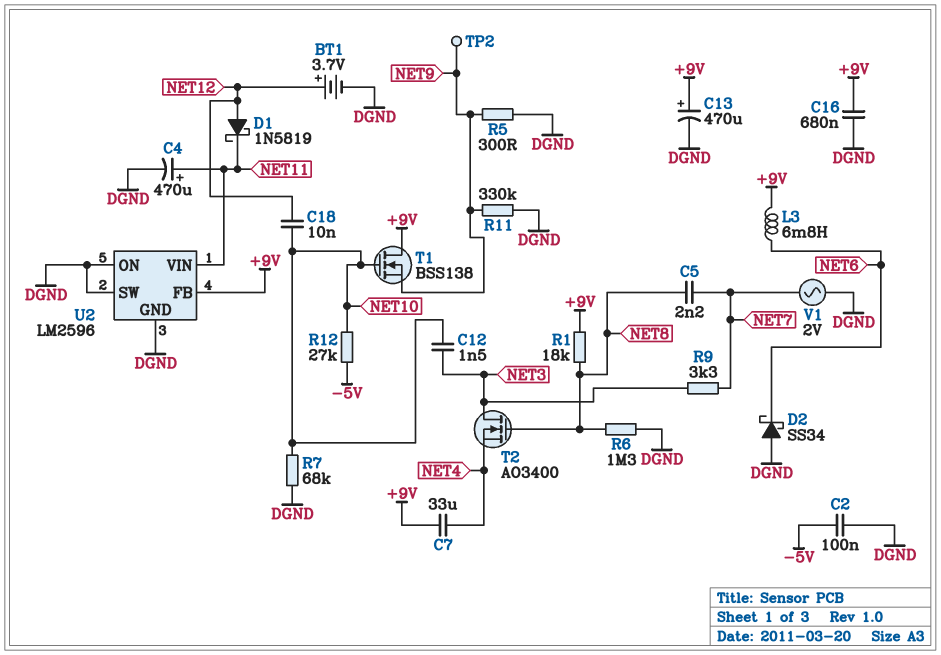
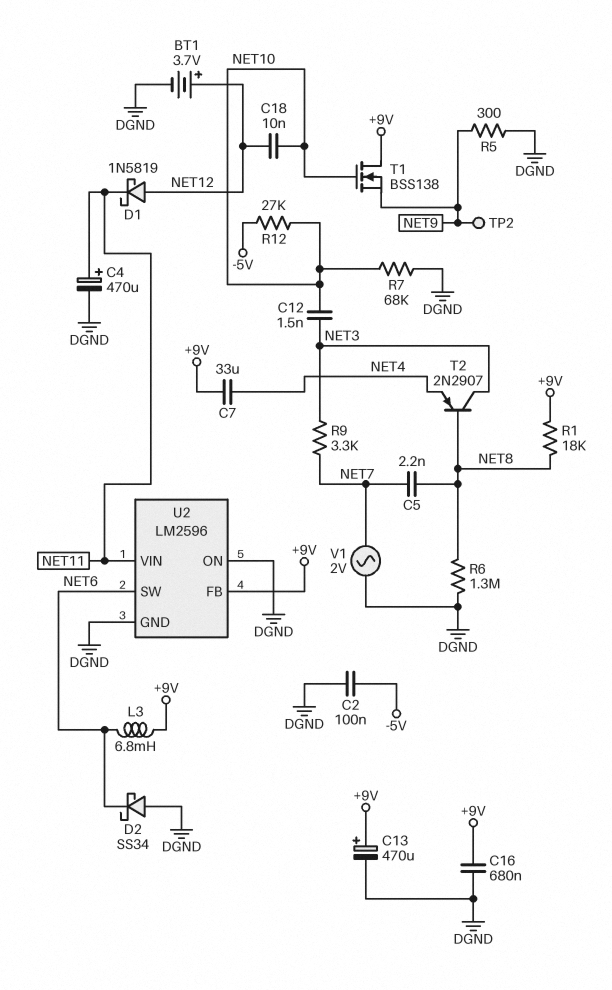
R11: 330k (DGND, NET9) -> none
T2: NMOS AO3400 (G NET8, D NET3, S NET4) -> PNP 2N2907 (B NET8, C NET3, E NET4)
U2 pin SW: DGND -> NET6

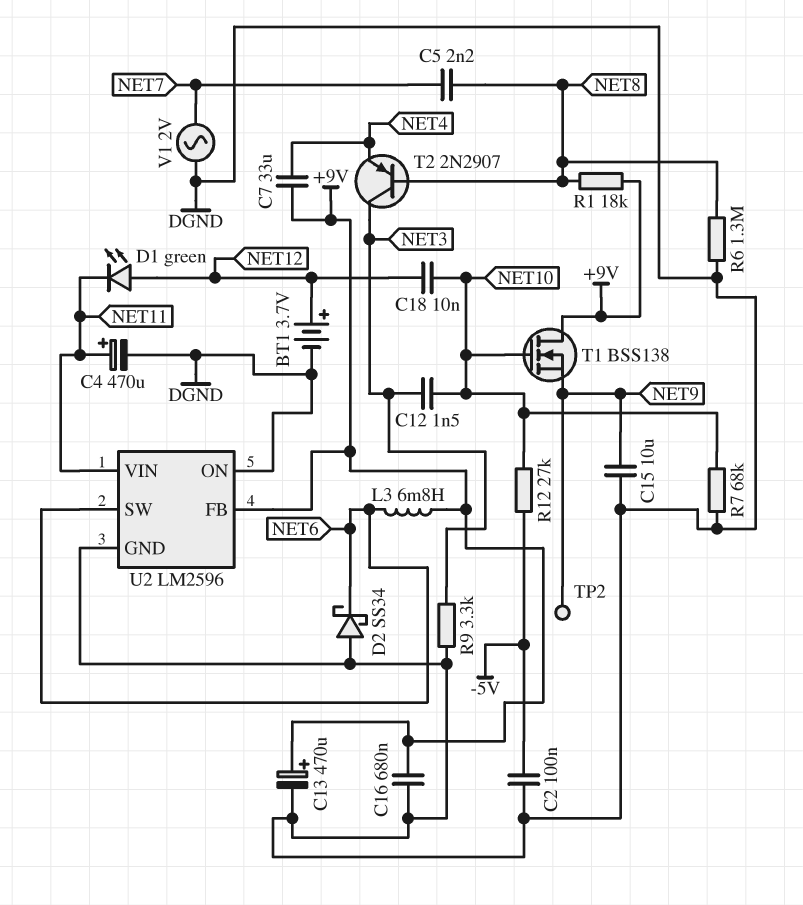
C15: none -> 10uF (DGND, NET9)
D1: schottky 1N5819 (A NET12, K NET11) -> LED green (A NET12, K NET11)
R5: 300 (DGND, NET9) -> none
R9: 3.3k (NET3, NET7) -> 3.3k (DGND, NET3)

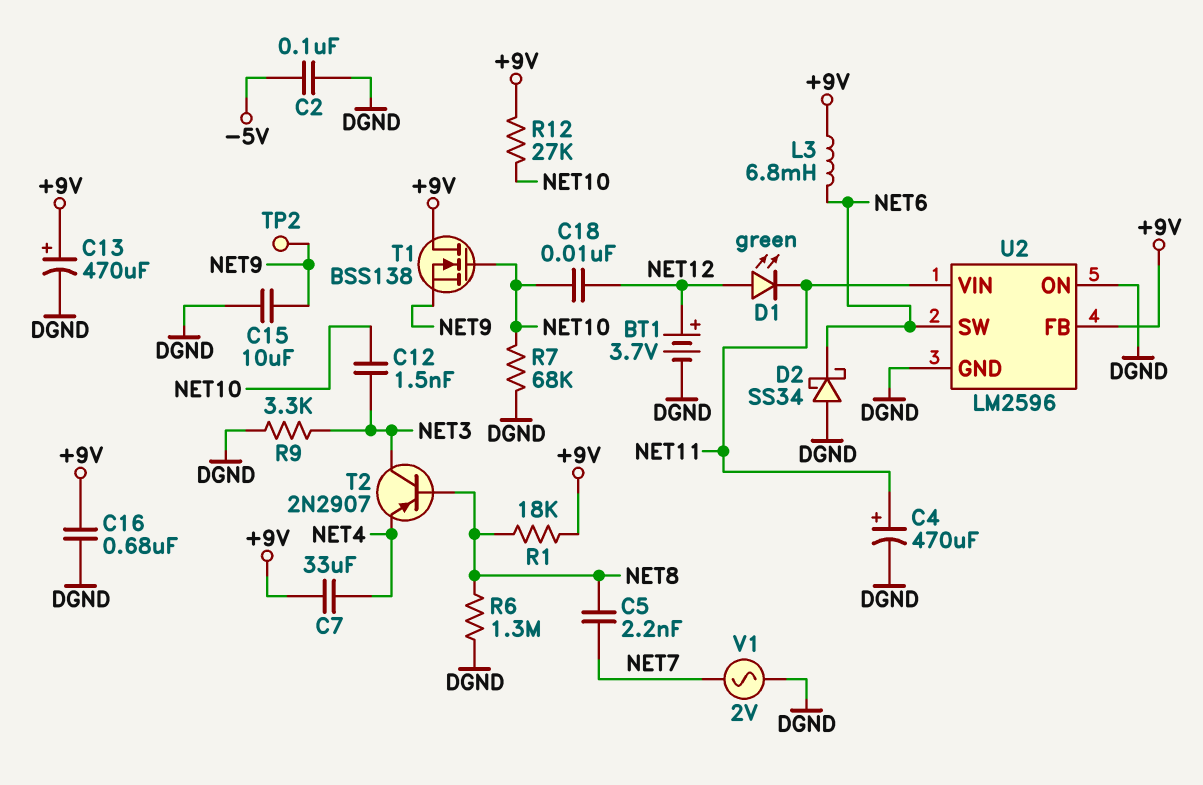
R12: 27k (-5V, NET10) -> 27k (+9V, NET10)

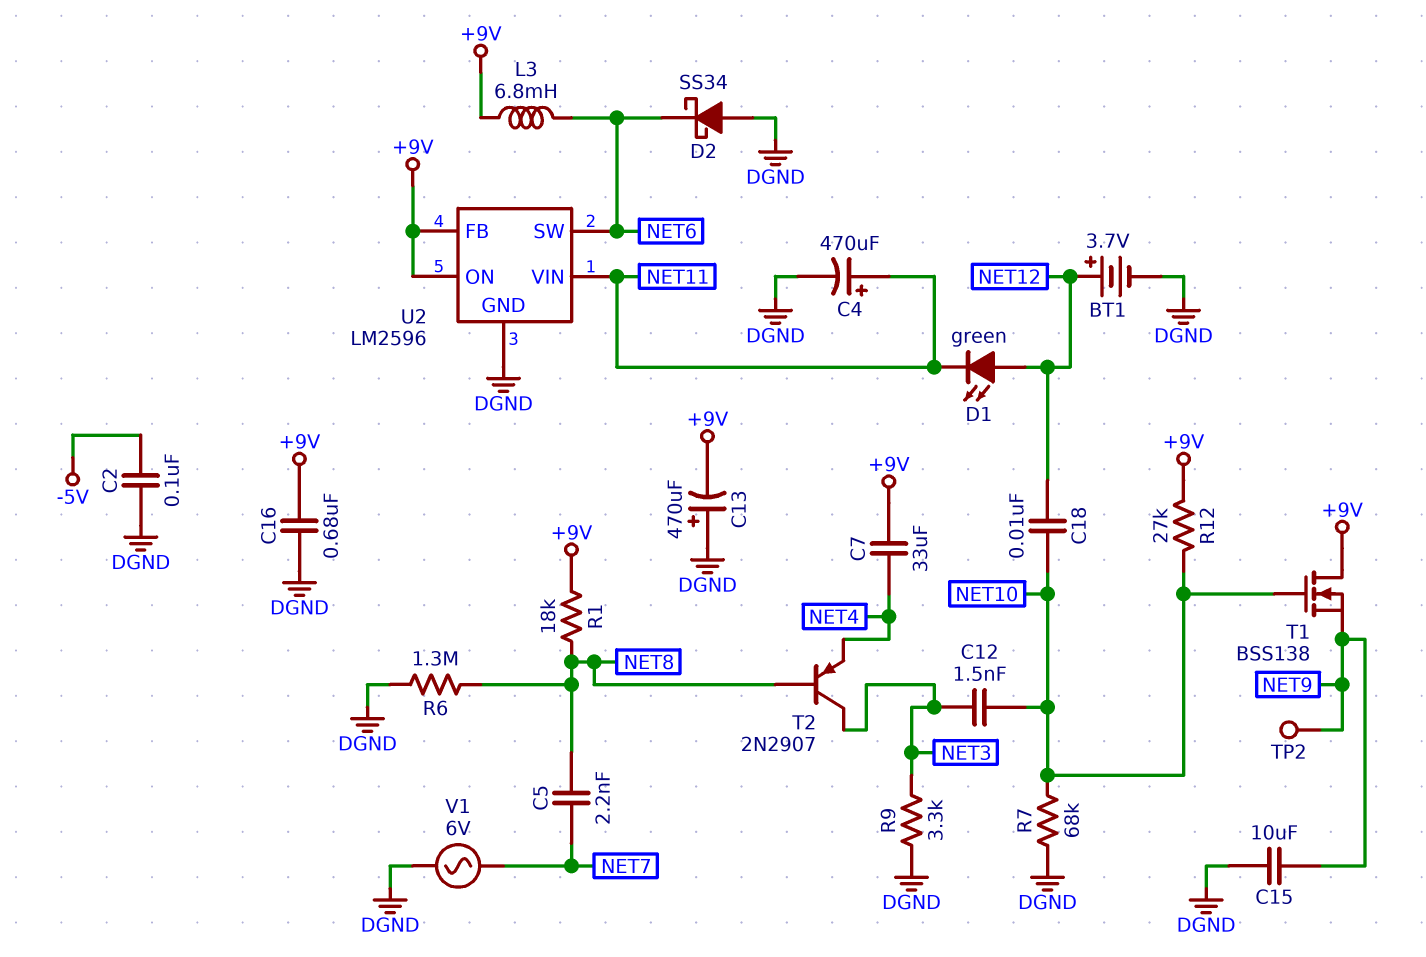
C13: 470uF (plus +9V, minus DGND) -> 470uF (plus DGND, minus +9V)
U2 pin ON: DGND -> +9V
V1: AC 2V (DGND, NET7) -> AC 6V (DGND, NET7)

